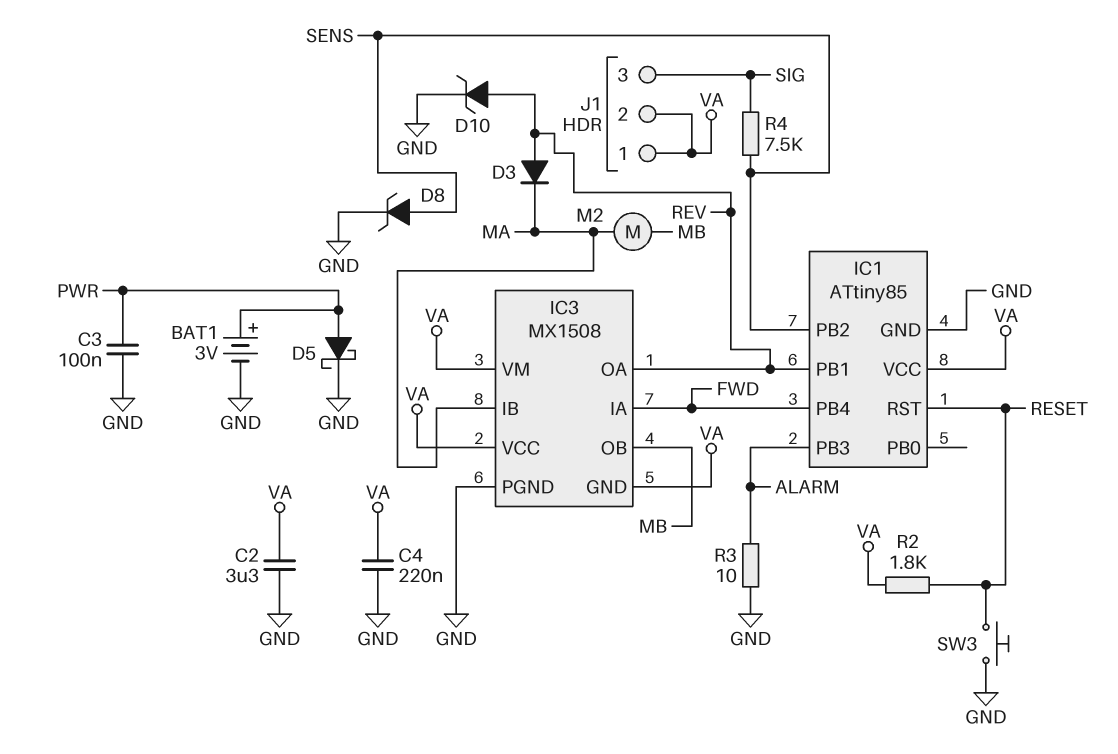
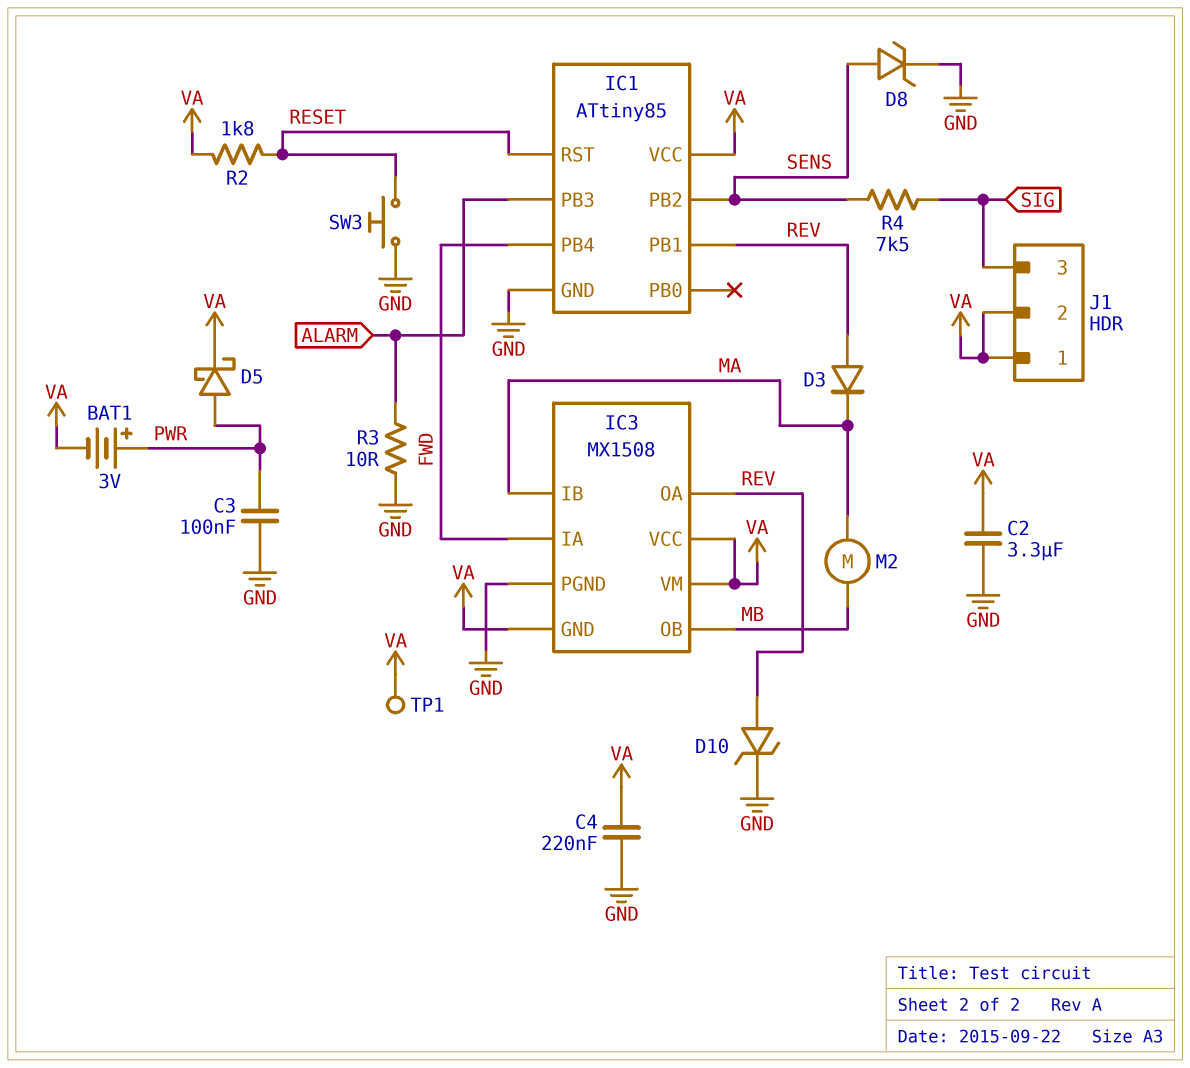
BAT1: 3V (plus PWR, minus GND) -> 3V (plus PWR, minus VA)
D5: schottky (A PWR, K GND) -> schottky (A PWR, K VA)
TP1: none -> test point (VA)

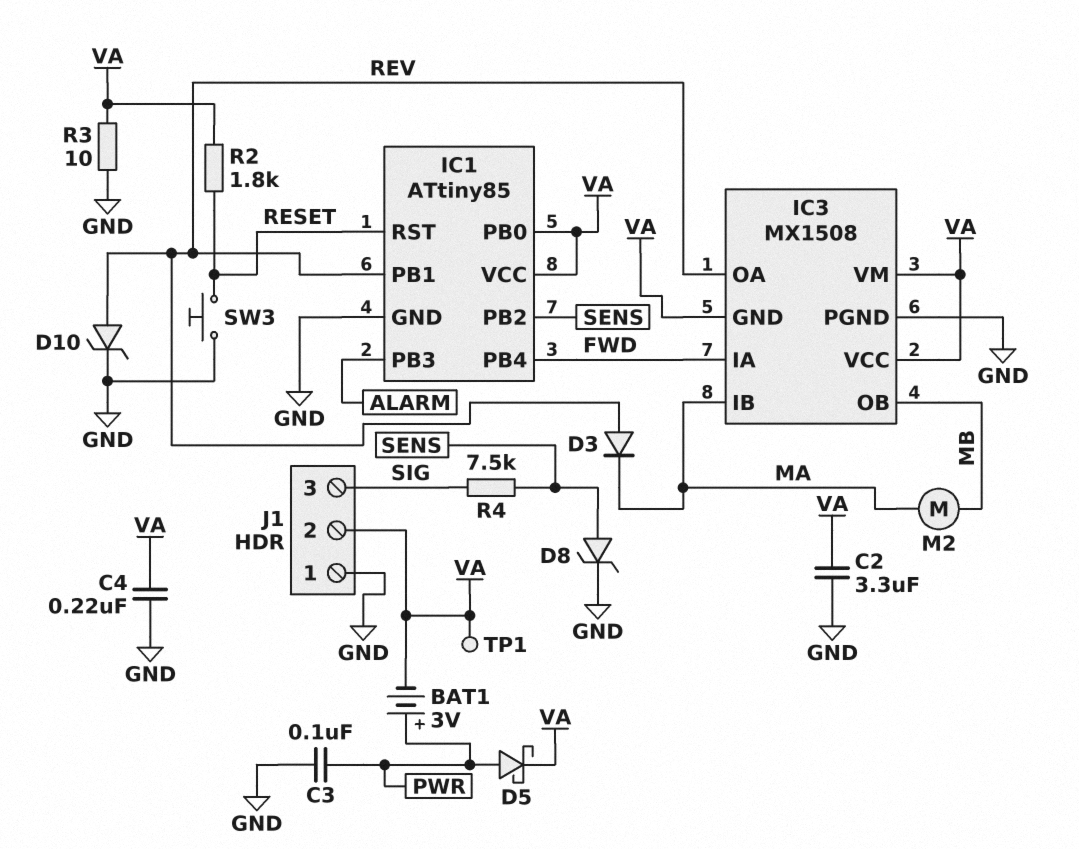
IC1 pin PB0: none -> VA
J1 pin 1: VA -> GND
R3: 10 (ALARM, GND) -> 10 (GND, VA)

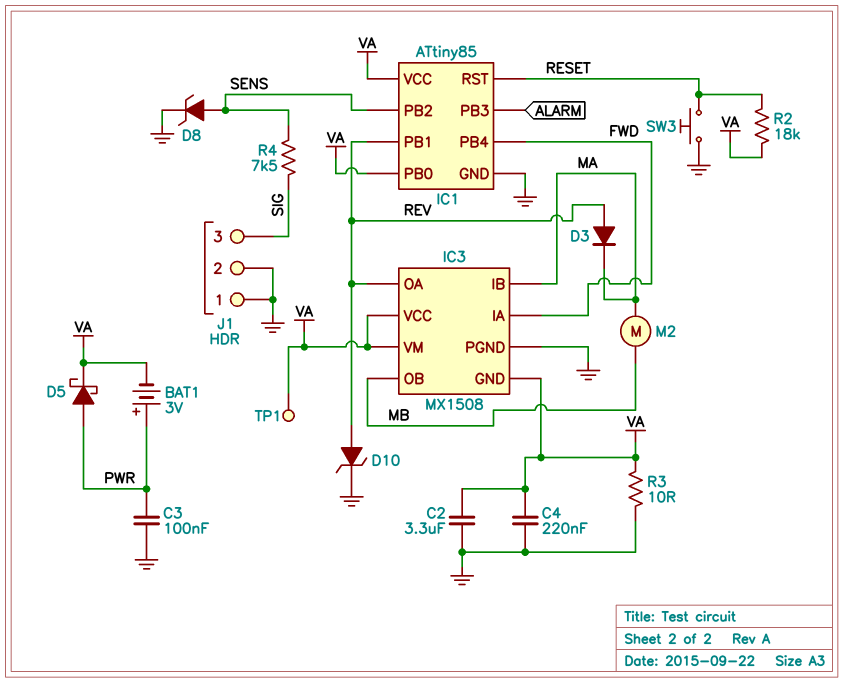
J1 pin 2: VA -> GND
R2: 1.8k (RESET, VA) -> 18k (RESET, VA)

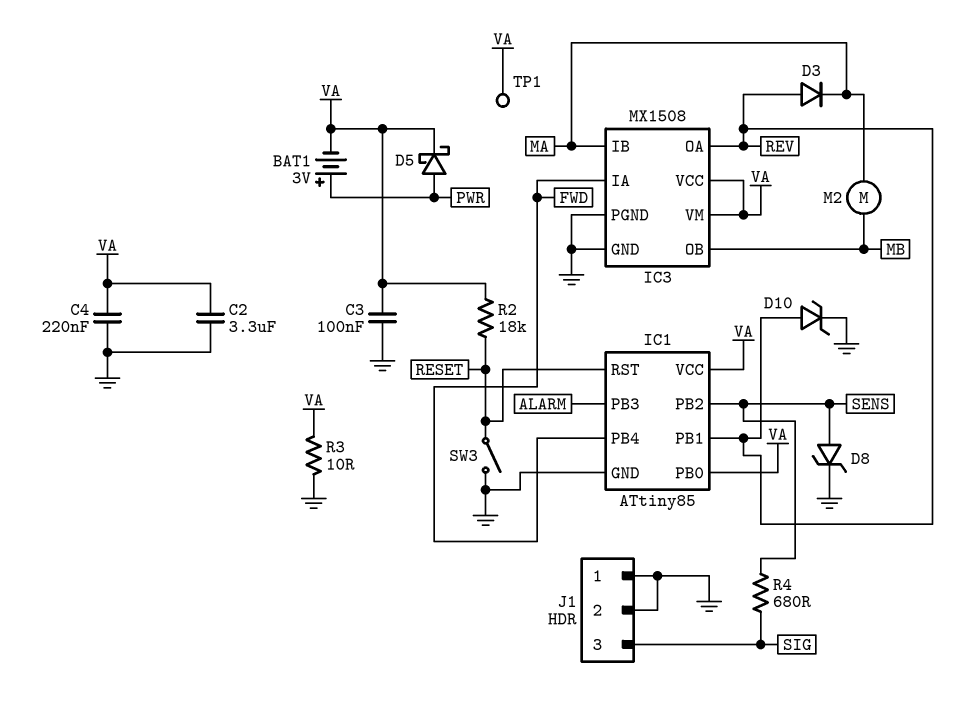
C3: 100nF (GND, PWR) -> 100nF (GND, VA)
IC3 pin GND: VA -> GND
R4: 7.5k (SENS, SIG) -> 680 (SENS, SIG)
SW3: button (GND, RESET) -> switch (GND, RESET)

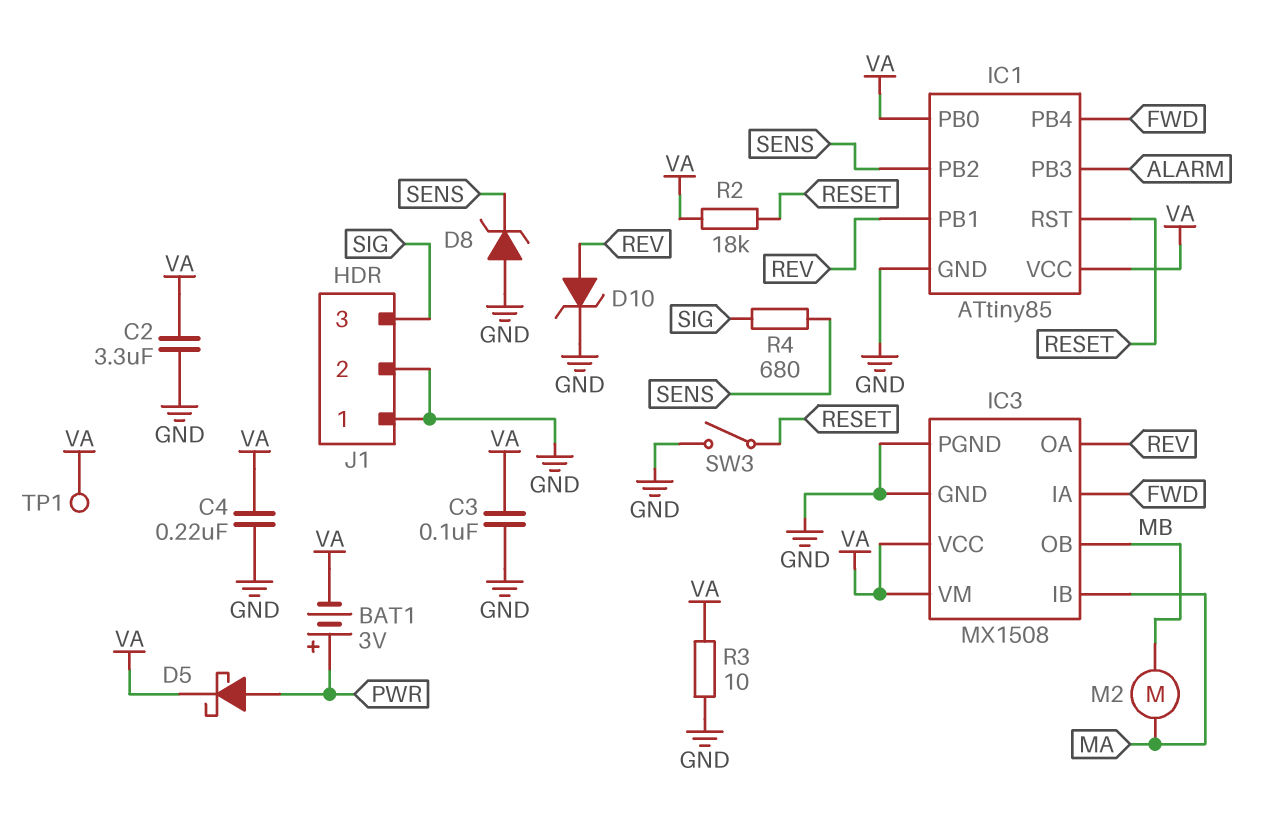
D3: diode (A REV, K MA) -> none
D8: zener (A SENS, K GND) -> zener (A GND, K SENS)

